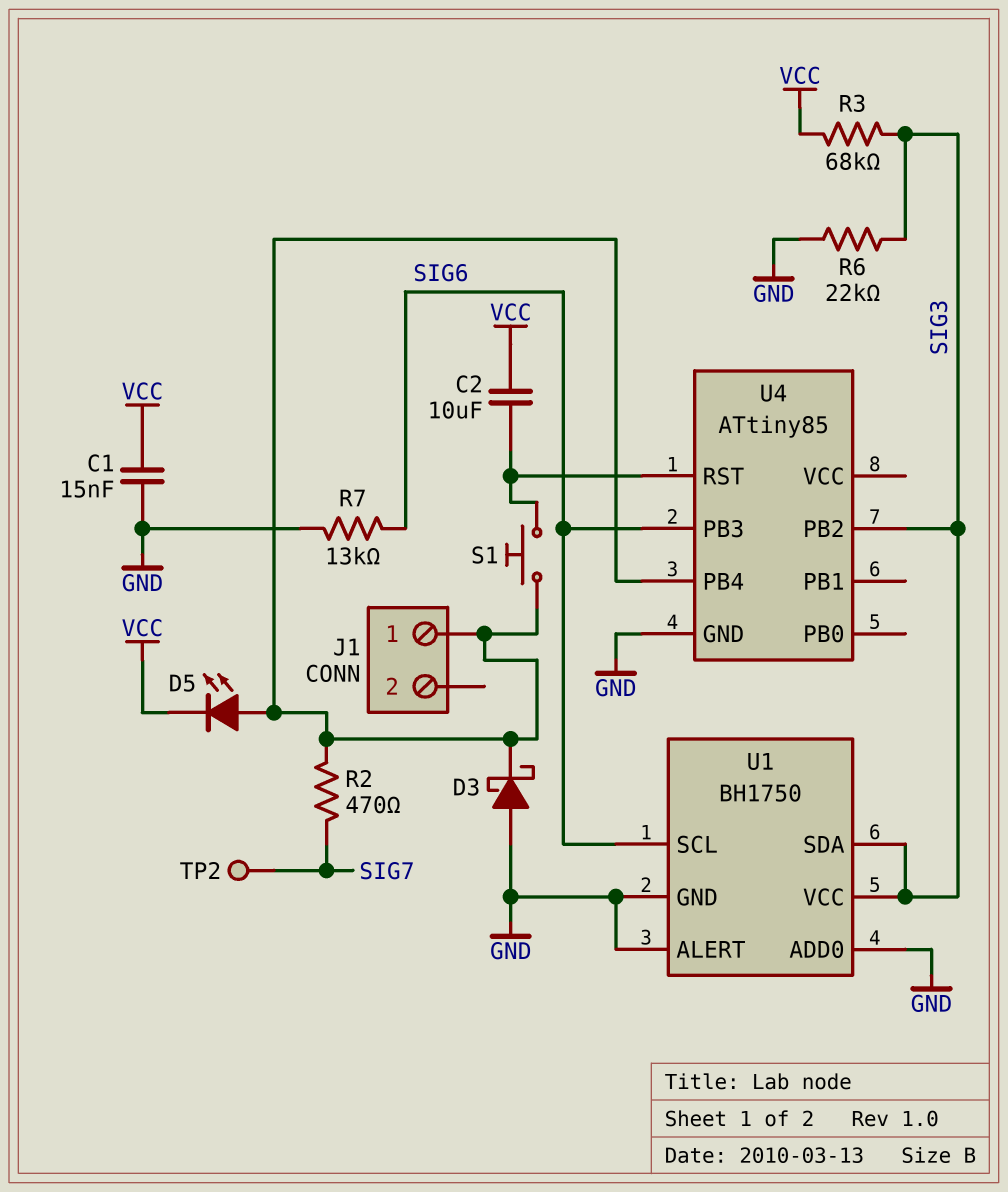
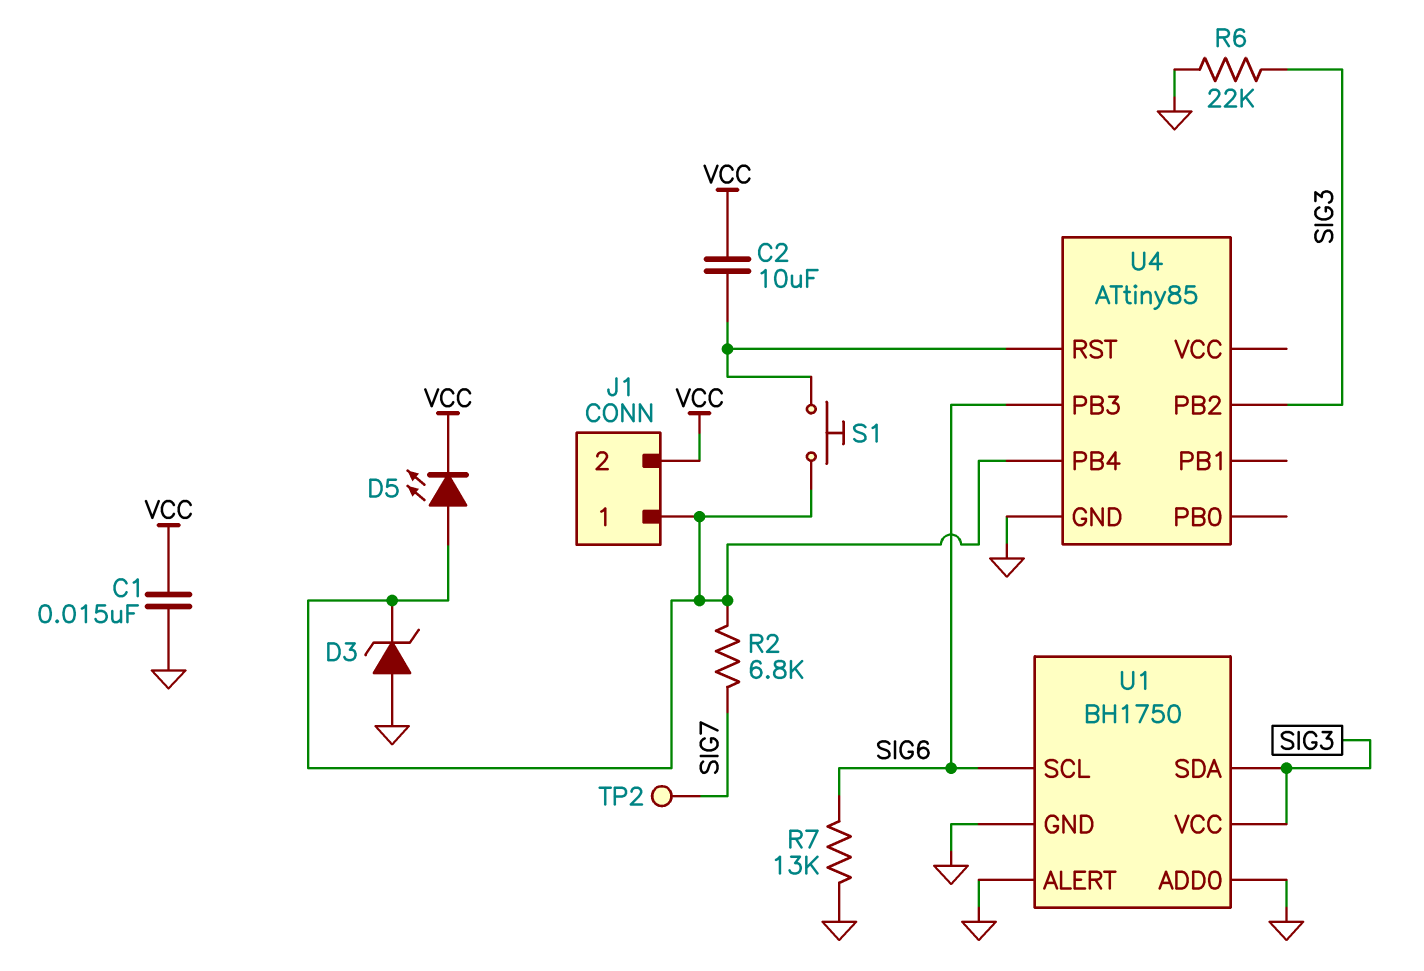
D3: schottky (A GND, K J1/1) -> zener (A GND, K J1/1)
J1 pin 2: none -> VCC
R2: 470 (J1/1, SIG7) -> 6.8k (J1/1, SIG7)
R3: 68k (SIG3, VCC) -> none

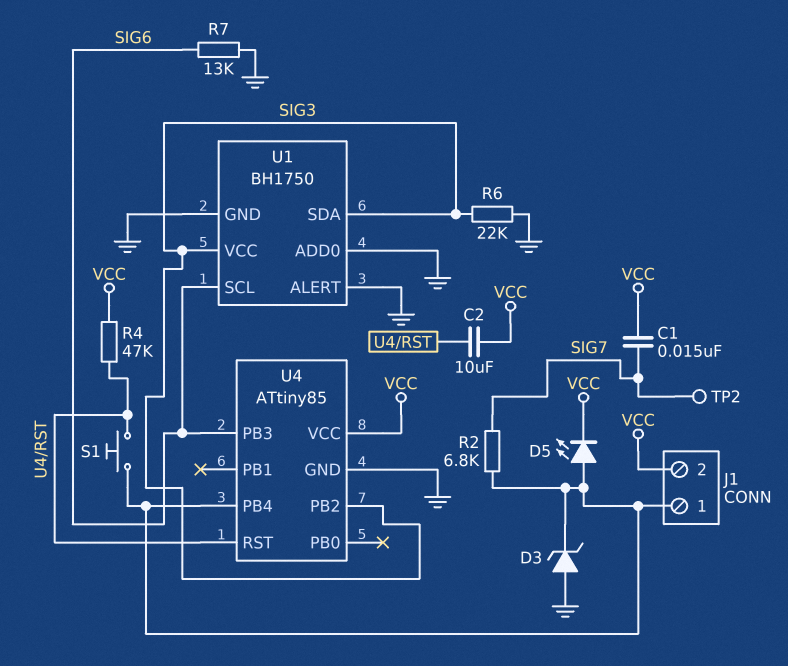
C1: 15nF (GND, VCC) -> 15nF (SIG7, VCC)
R4: none -> 47k (U4/RST, VCC)
U4 pin VCC: none -> VCC

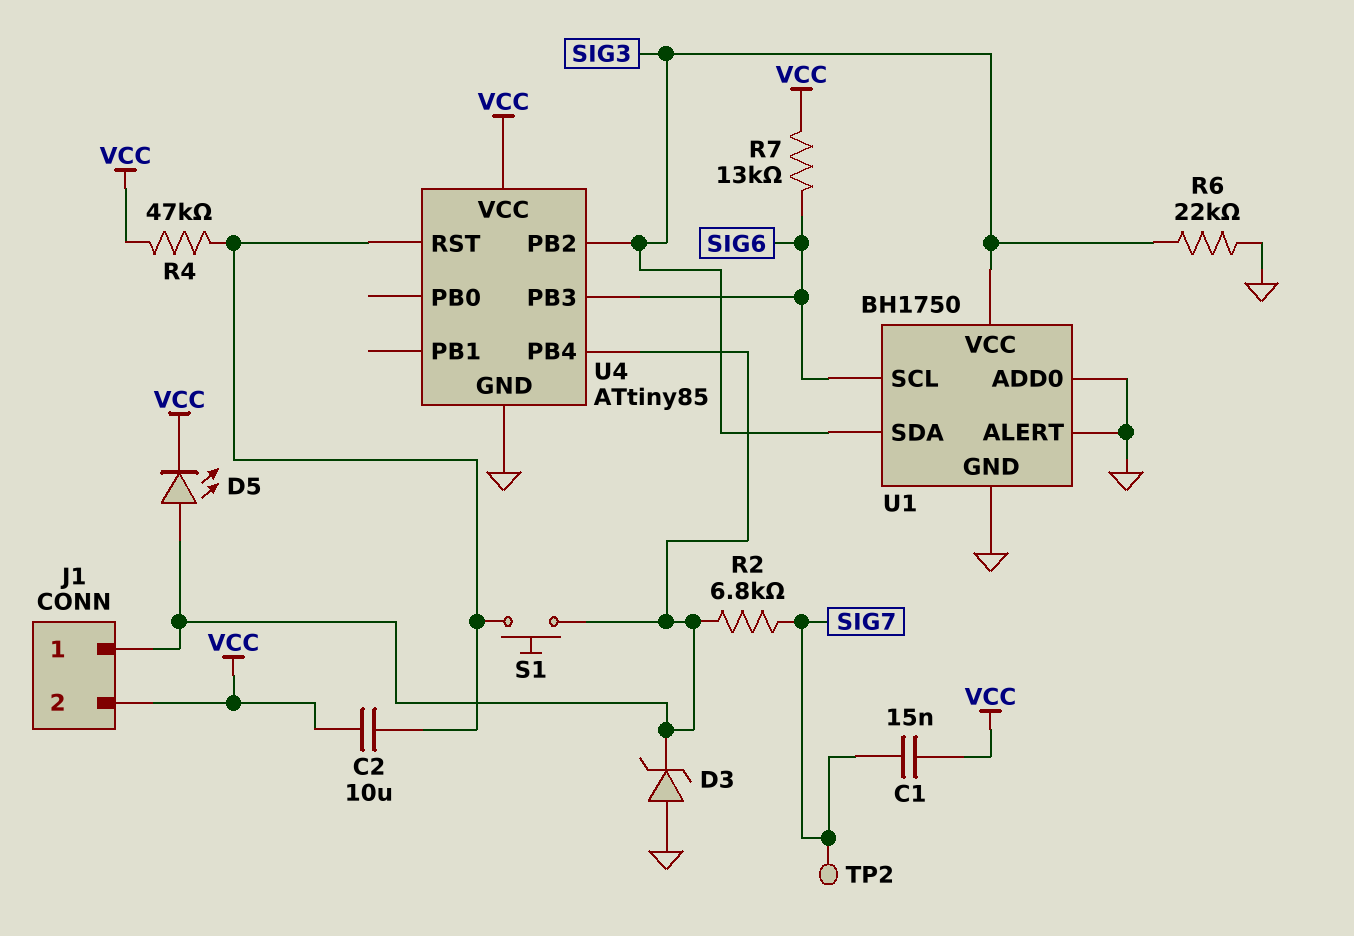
R7: 13k (GND, SIG6) -> 13k (SIG6, VCC)

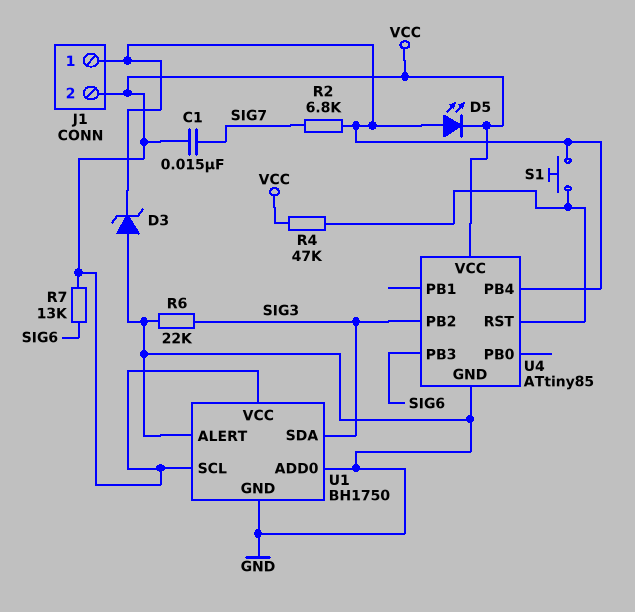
C2: 10uF (U4/RST, VCC) -> none
TP2: test point (SIG7) -> none
U1 pin SCL: SIG6 -> VCC
U1 pin VCC: SIG3 -> VCC

